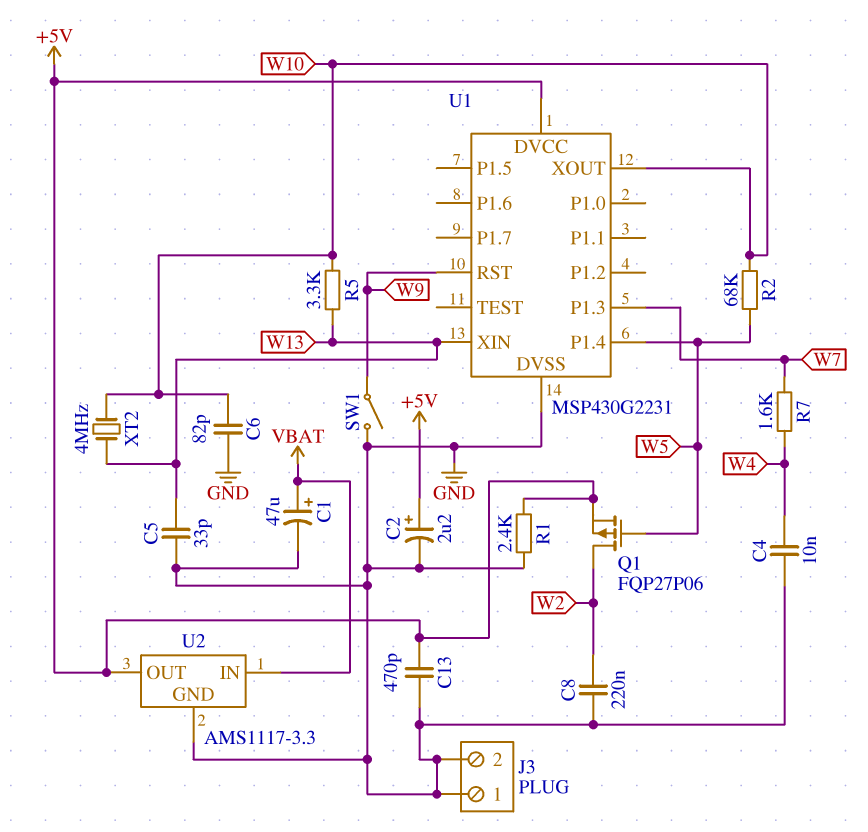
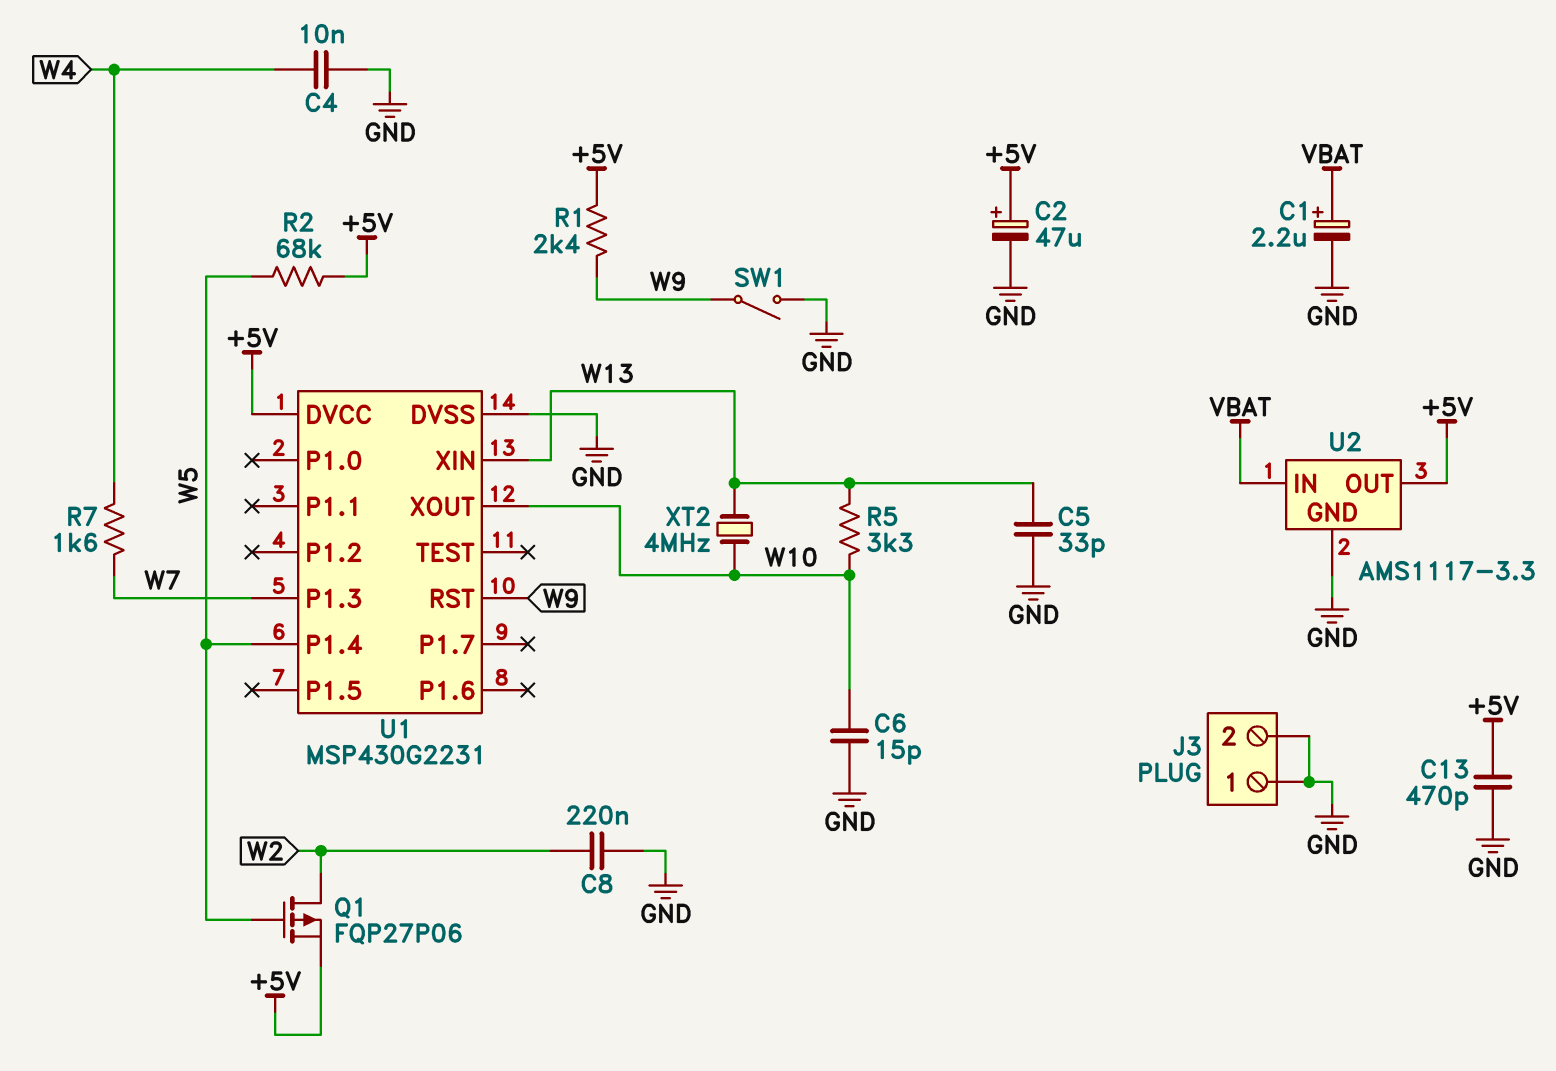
C1: 47uF (plus VBAT, minus GND) -> 2.2uF (plus VBAT, minus GND)
C2: 2.2uF (plus +5V, minus GND) -> 47uF (plus +5V, minus GND)
C6: 82pF (GND, W10) -> 15pF (GND, W10)
R1: 2.4k (+5V, GND) -> 2.4k (+5V, W9)
R2: 68k (W5, W10) -> 68k (+5V, W5)

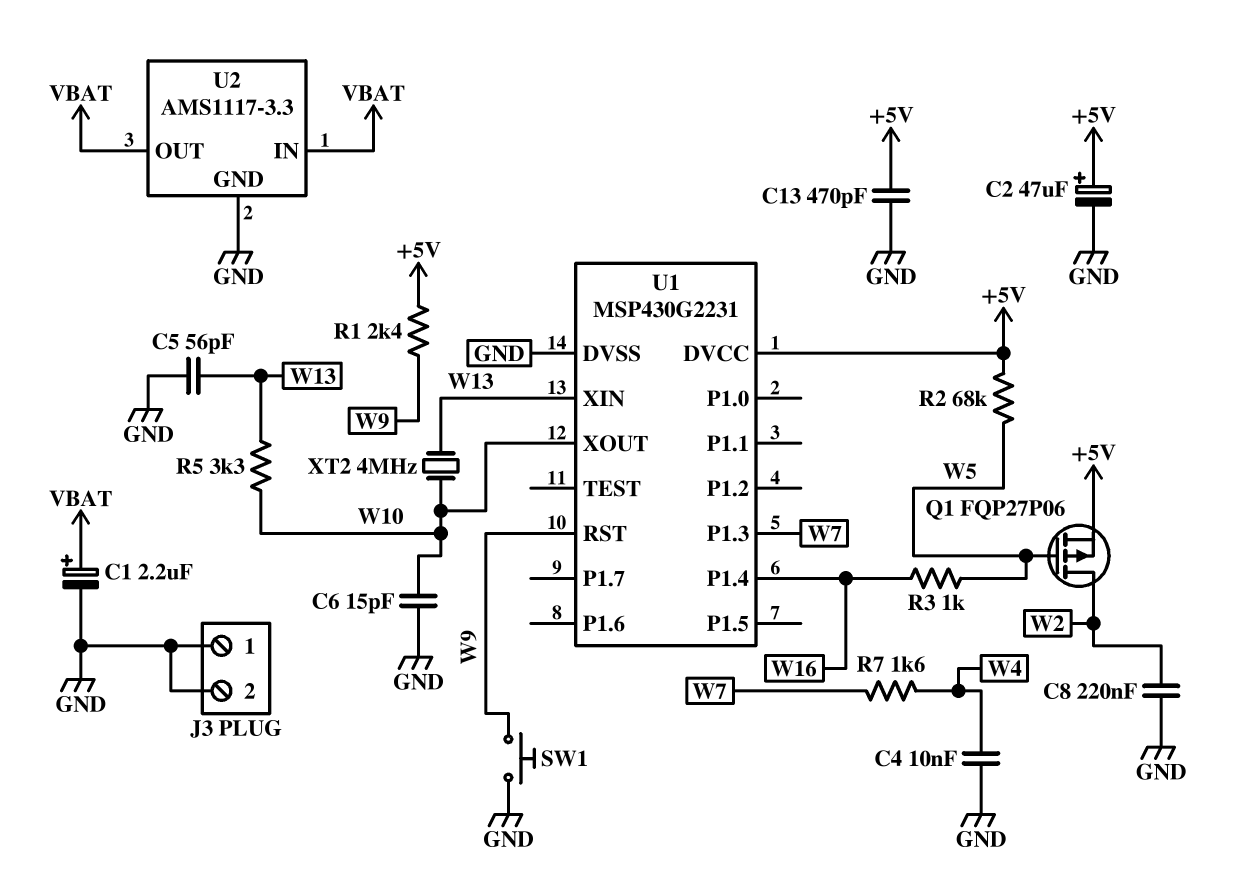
C5: 33pF (GND, W13) -> 56pF (GND, W13)
R3: none -> 1k (W5, W16)
SW1: switch (GND, W9) -> button (GND, W9)
U1 pin P1.4: W5 -> W16
U2 pin OUT: +5V -> VBAT

